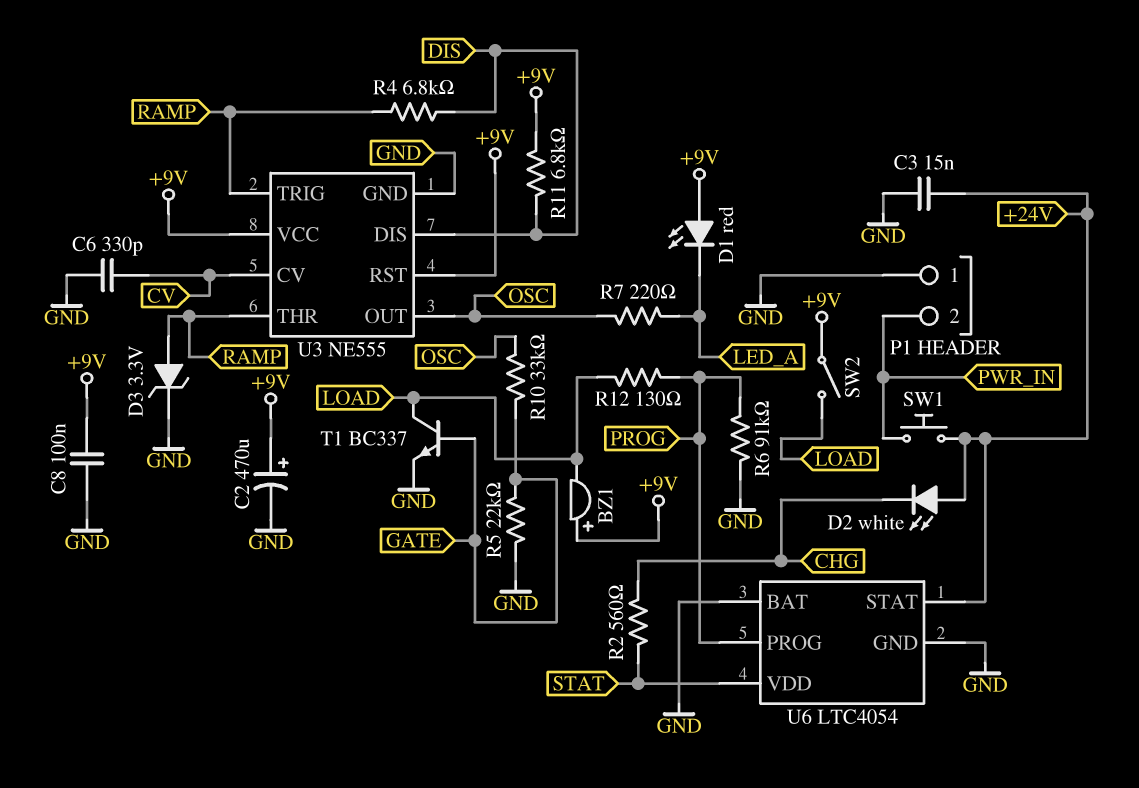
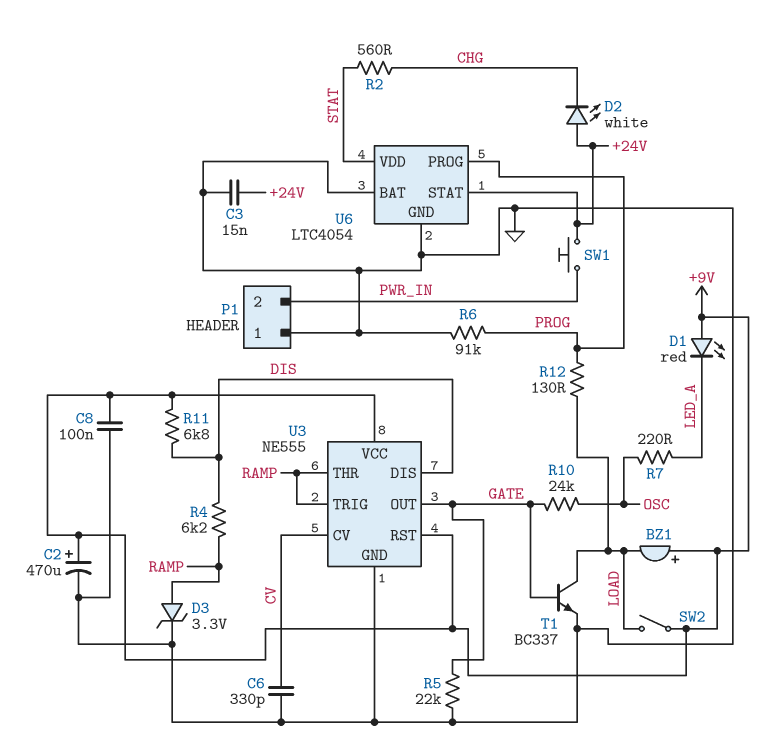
R4: 6.8k (DIS, RAMP) -> 6.2k (DIS, RAMP)
R10: 33k (GATE, OSC) -> 24k (GATE, OSC)
U3 pin OUT: OSC -> GATE

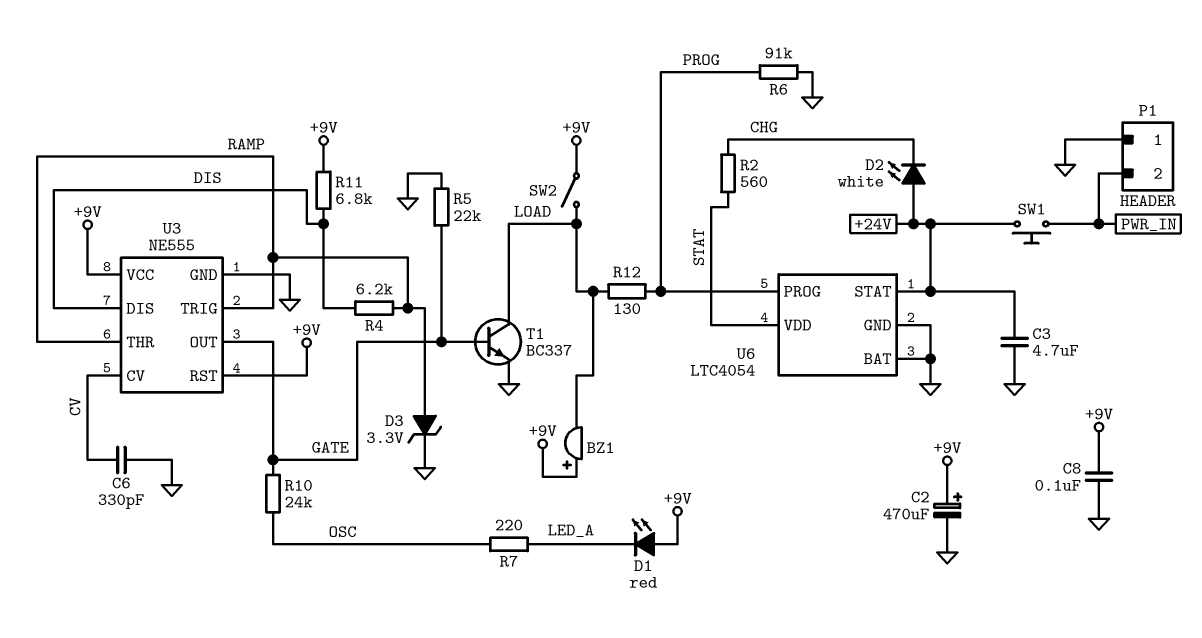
C3: 15nF (+24V, GND) -> 4.7uF (+24V, GND)

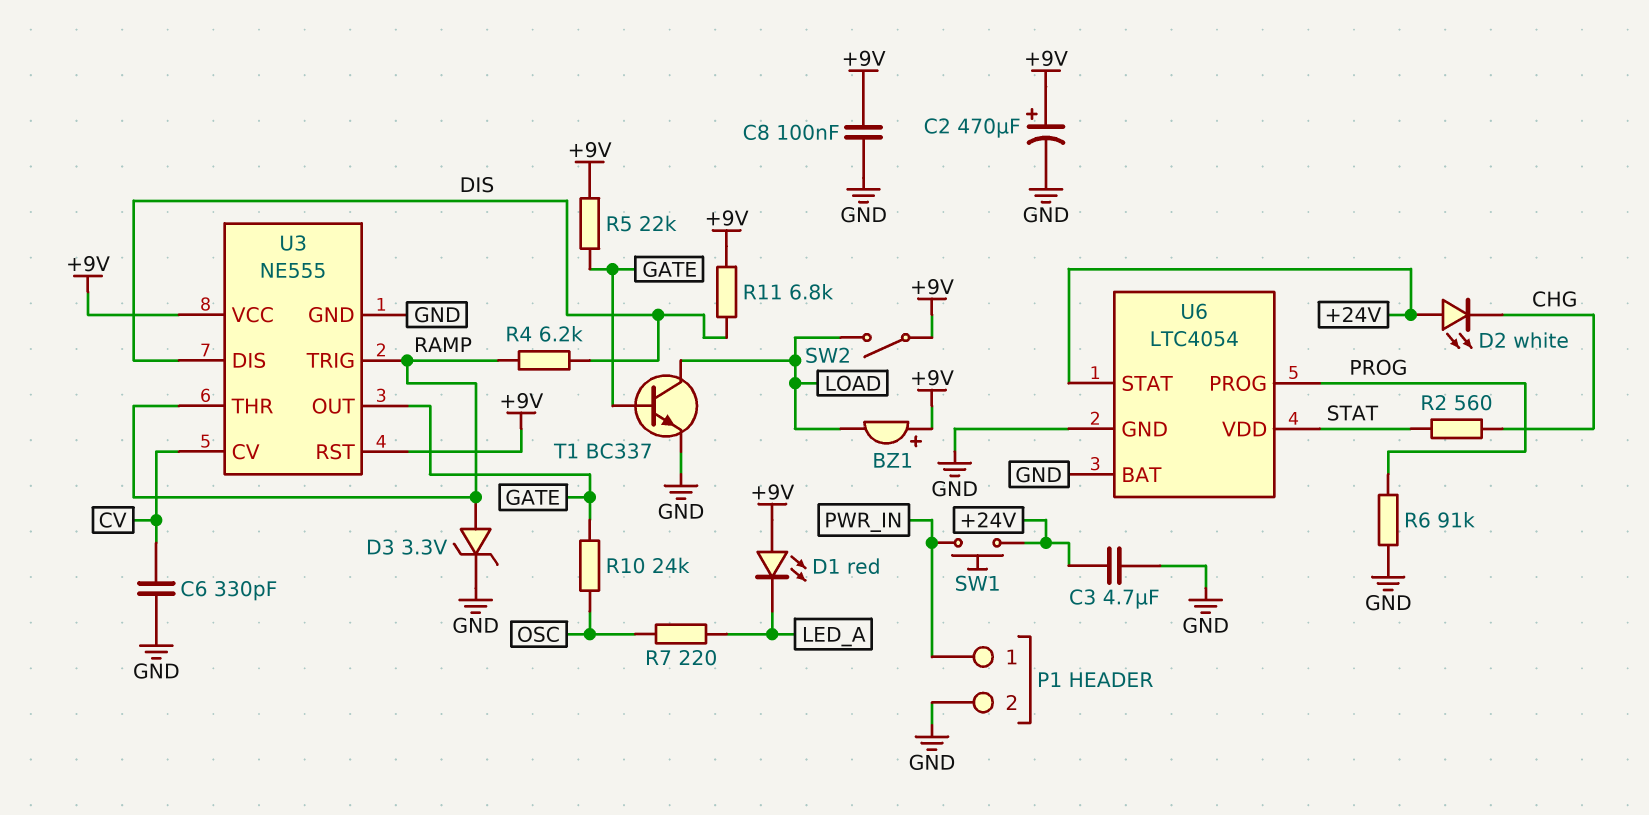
P1 pin 1: GND -> PWR_IN
P1 pin 2: PWR_IN -> GND
R5: 22k (GATE, GND) -> 22k (+9V, GATE)
R12: 130 (LOAD, PROG) -> none

